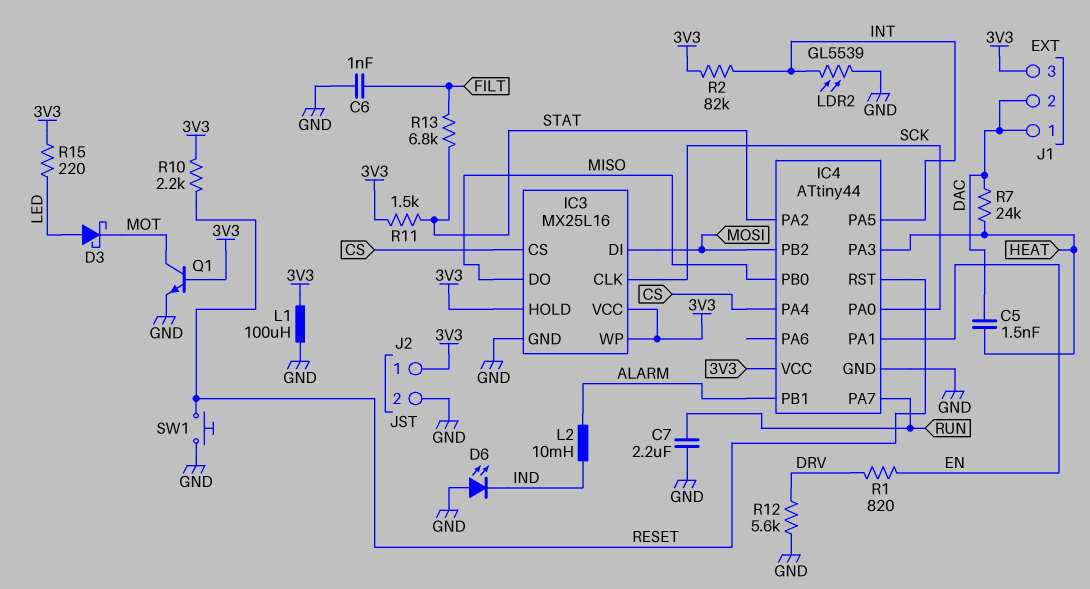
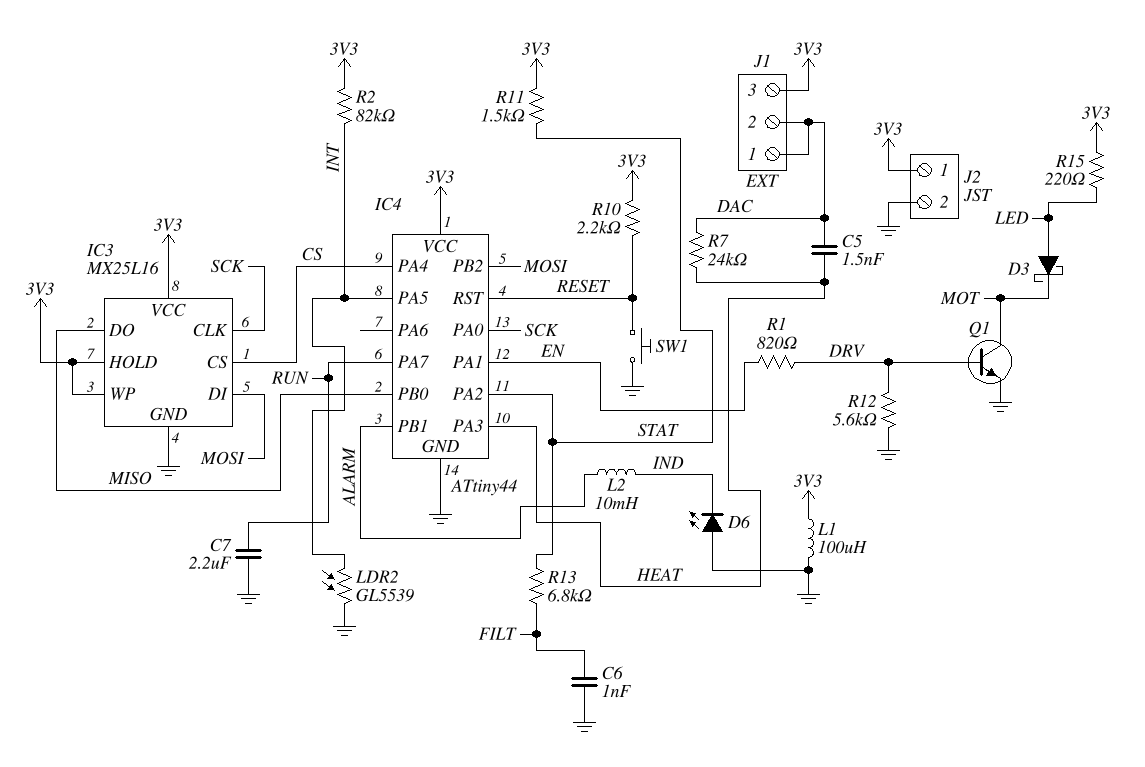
Q1: NPN (B 3V3, C MOT, E GND) -> NPN (B DRV, C MOT, E GND)

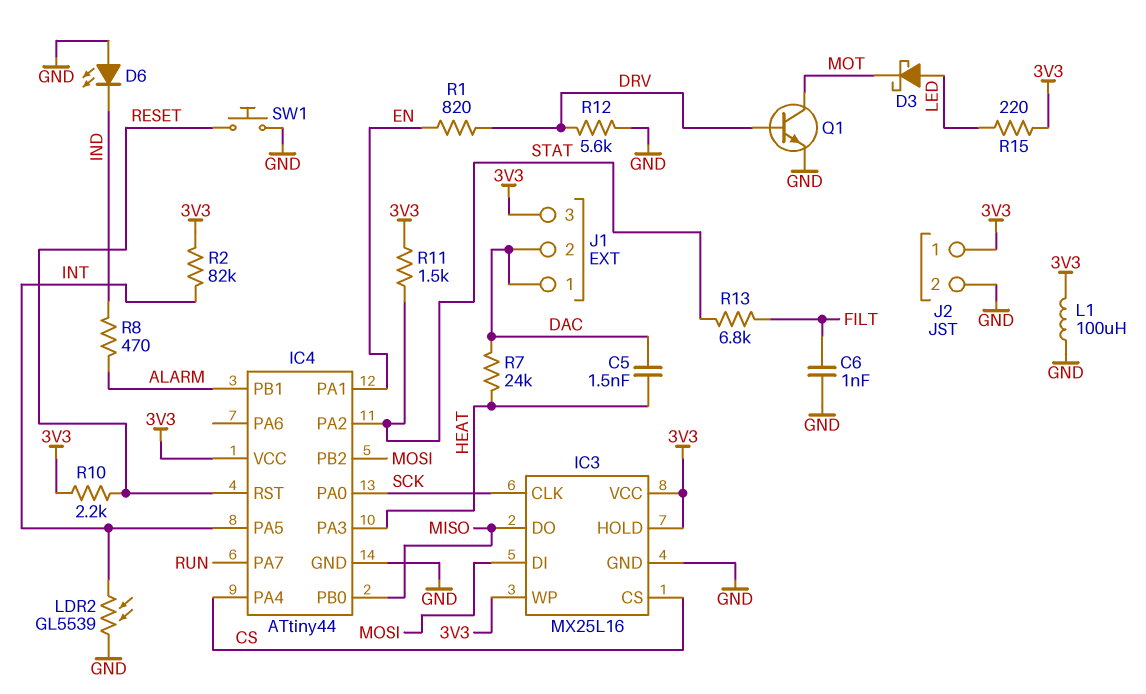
C7: 2.2uF (GND, RUN) -> none
L2: 10mH (ALARM, IND) -> none
R8: none -> 470 (ALARM, IND)

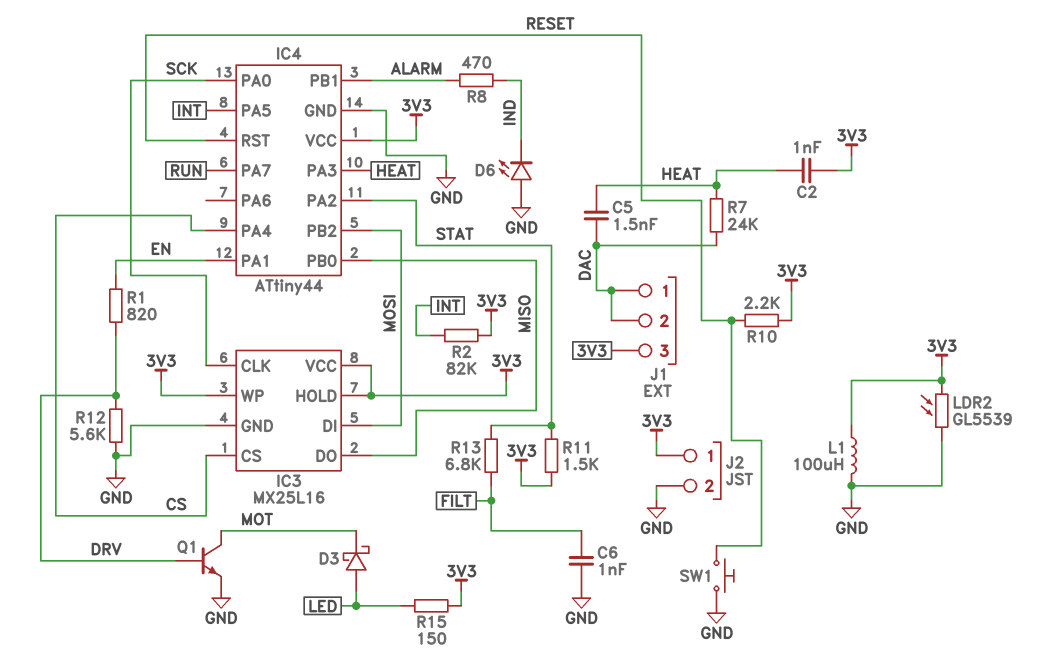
C2: none -> 1nF (3V3, HEAT)
LDR2: GL5539 (GND, INT) -> GL5539 (3V3, GND)
R15: 220 (3V3, LED) -> 150 (3V3, LED)

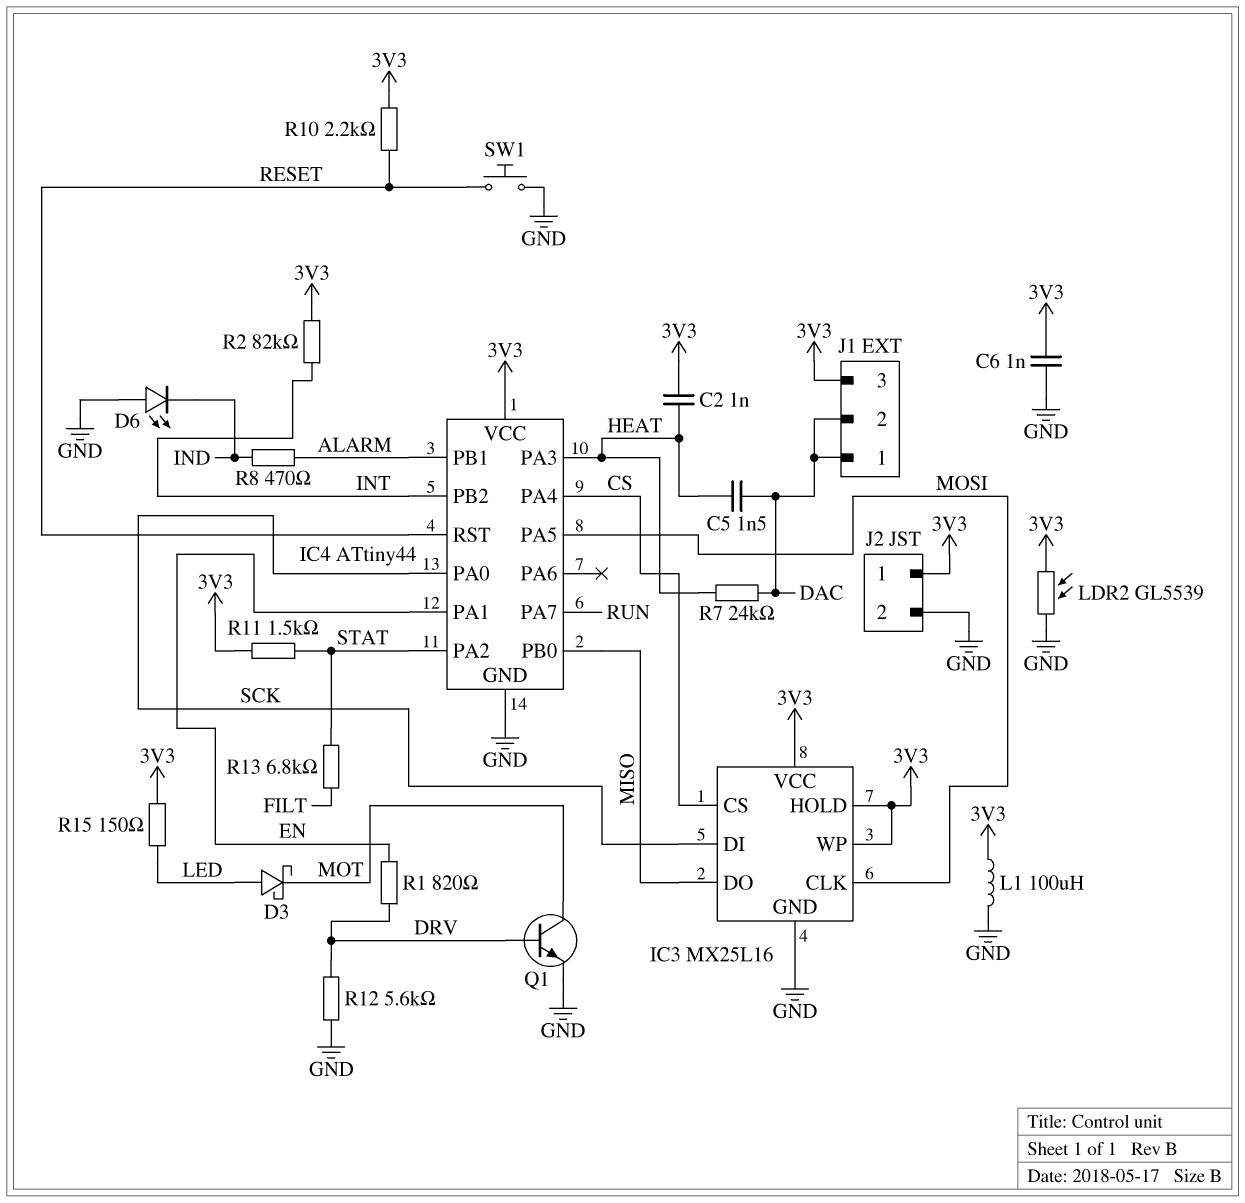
C6: 1nF (FILT, GND) -> 1nF (3V3, GND)
IC3 pin CLK: SCK -> MOSI
IC3 pin DI: MOSI -> SCK
IC4 pin PA5: INT -> MOSI
IC4 pin PB2: MOSI -> INT

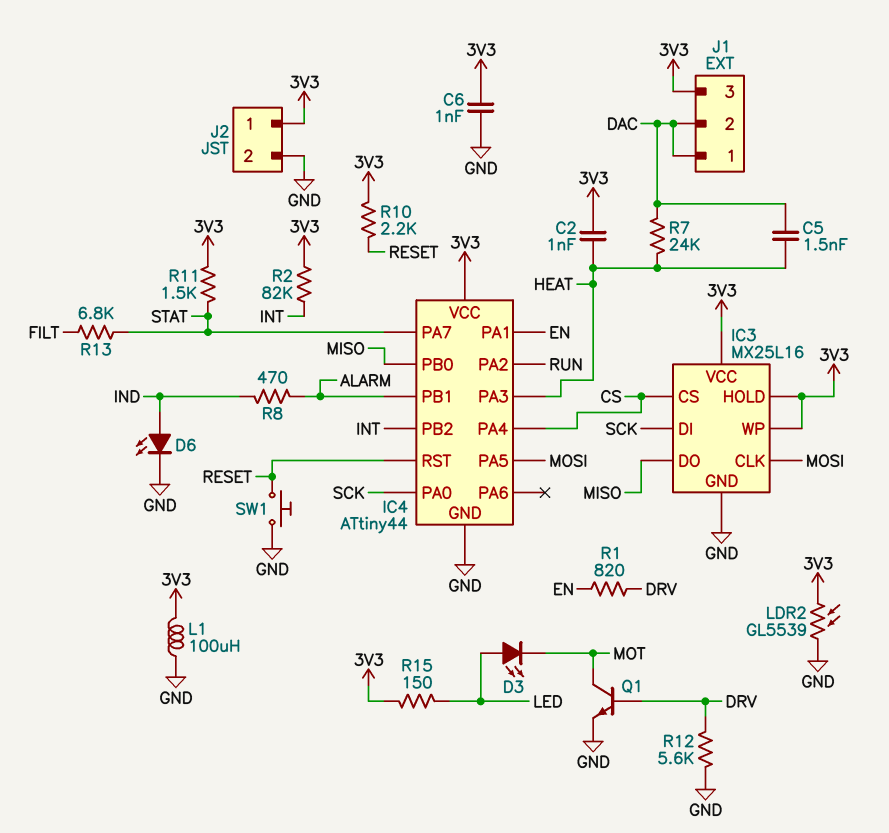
D3: schottky (A LED, K MOT) -> LED (A LED, K MOT)
D6: LED (A GND, K IND) -> LED (A IND, K GND)
IC4 pin PA2: STAT -> RUN
IC4 pin PA7: RUN -> STAT

